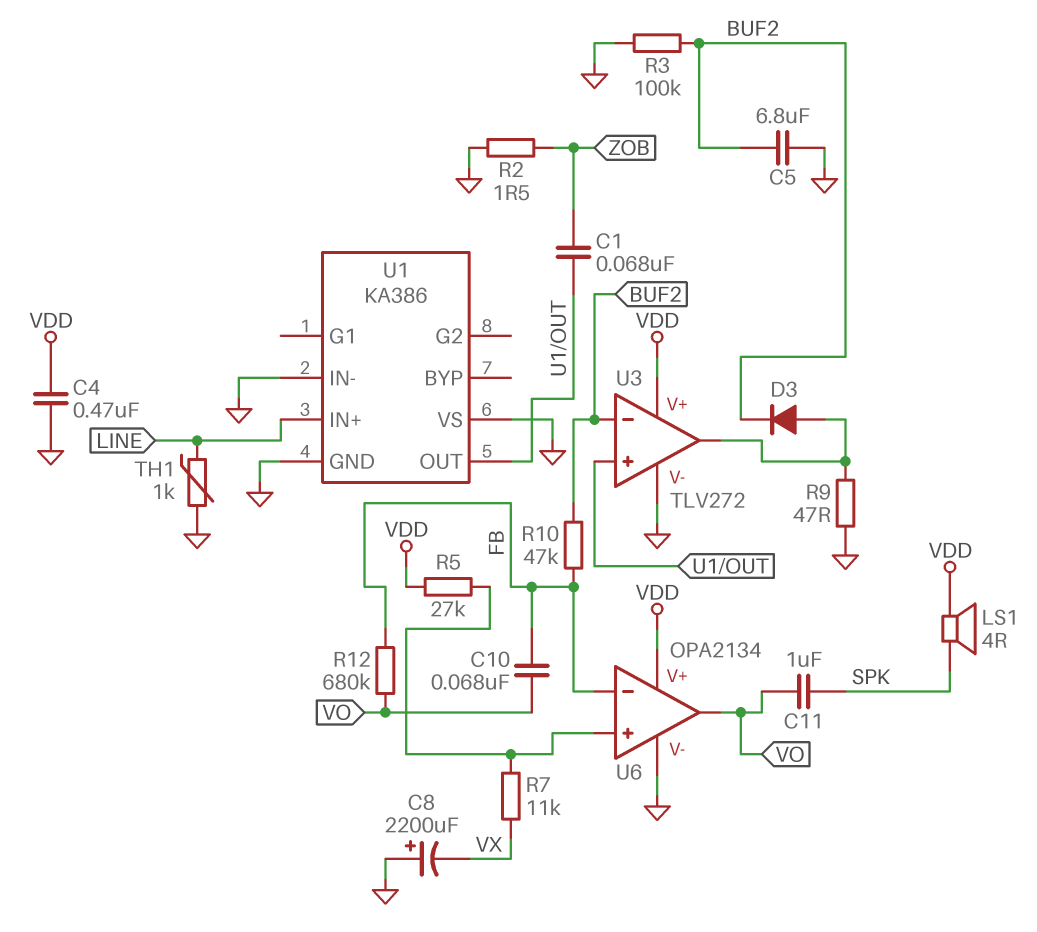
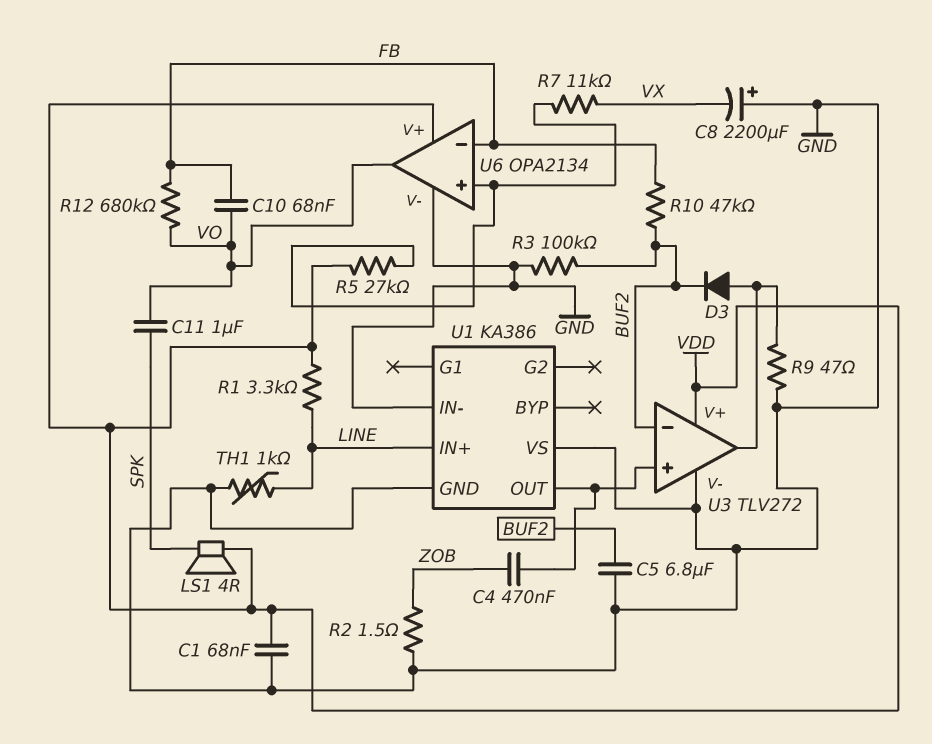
C1: 68nF (U1/OUT, ZOB) -> 68nF (GND, VDD)
C4: 470nF (GND, VDD) -> 470nF (U1/OUT, ZOB)
R1: none -> 3.3k (LINE, VDD)

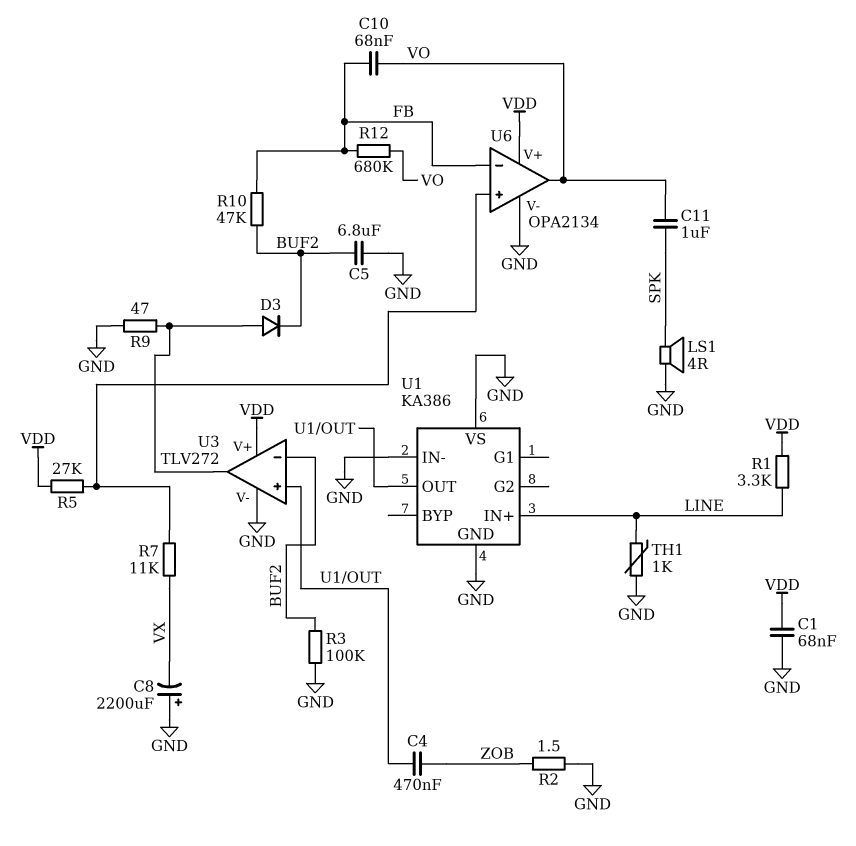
LS1: speaker 4R (SPK, VDD) -> speaker 4R (GND, SPK)

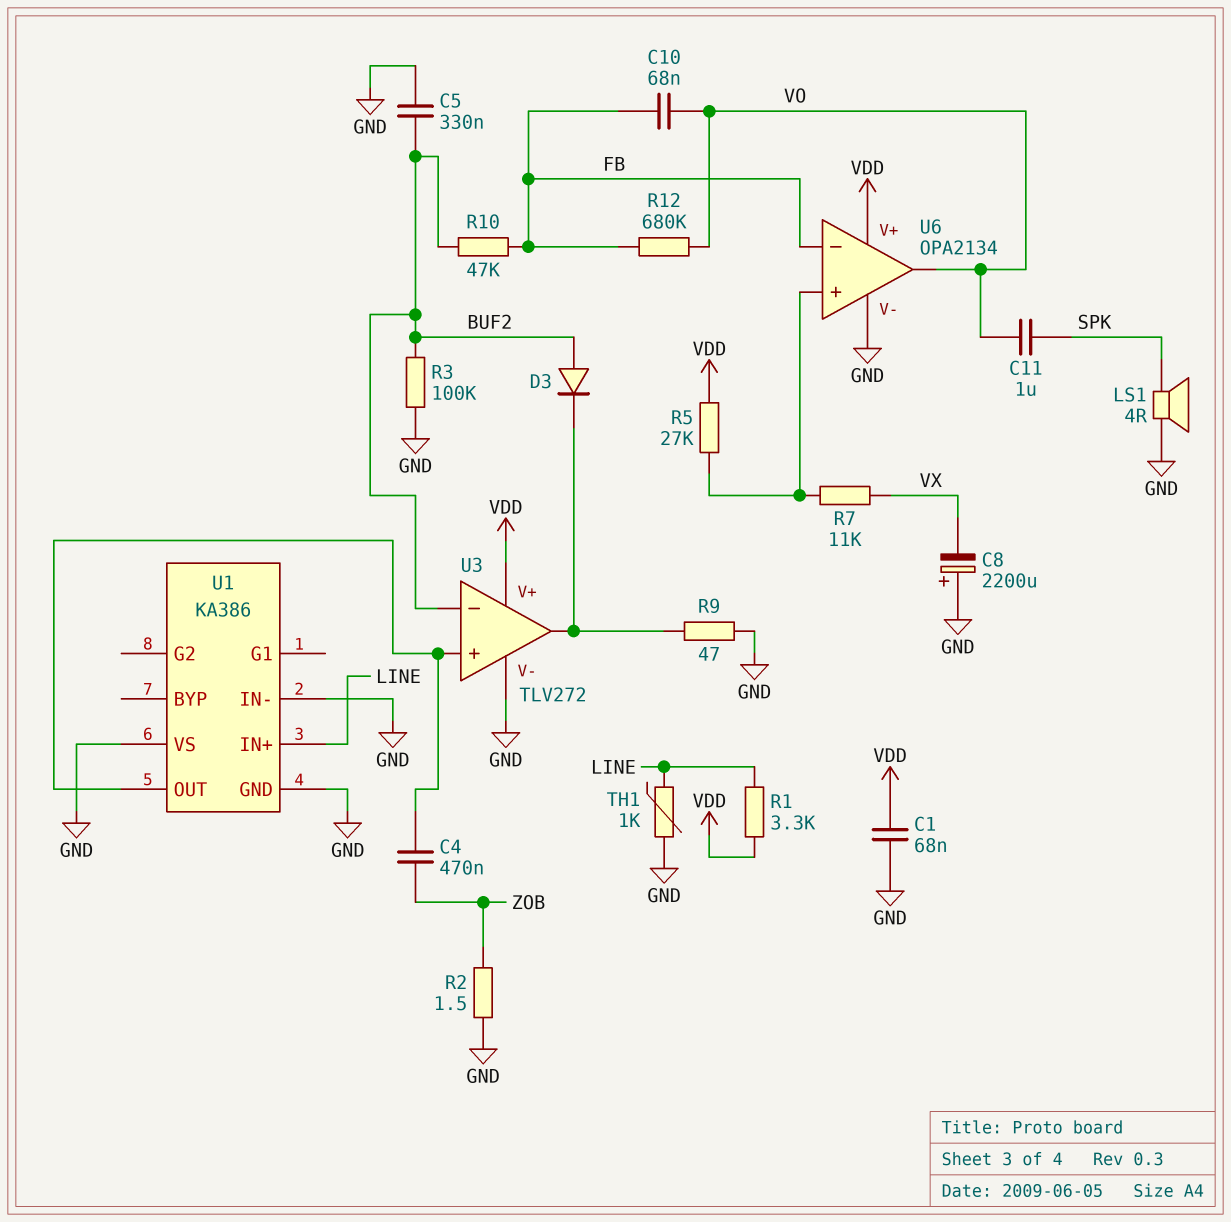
C5: 6.8uF (BUF2, GND) -> 330nF (BUF2, GND)
D3: diode (A U3/out, K BUF2) -> diode (A BUF2, K U3/out)

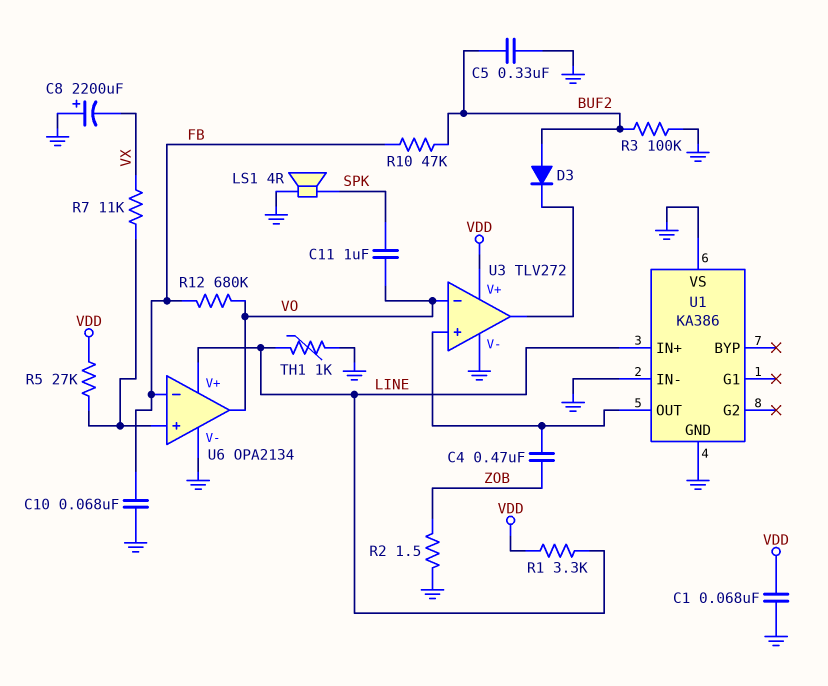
C10: 68nF (FB, VO) -> 68nF (FB, GND)
R9: 47 (GND, U3/out) -> none
U3 pin in-: BUF2 -> VO
U6 pin V+: VDD -> LINE

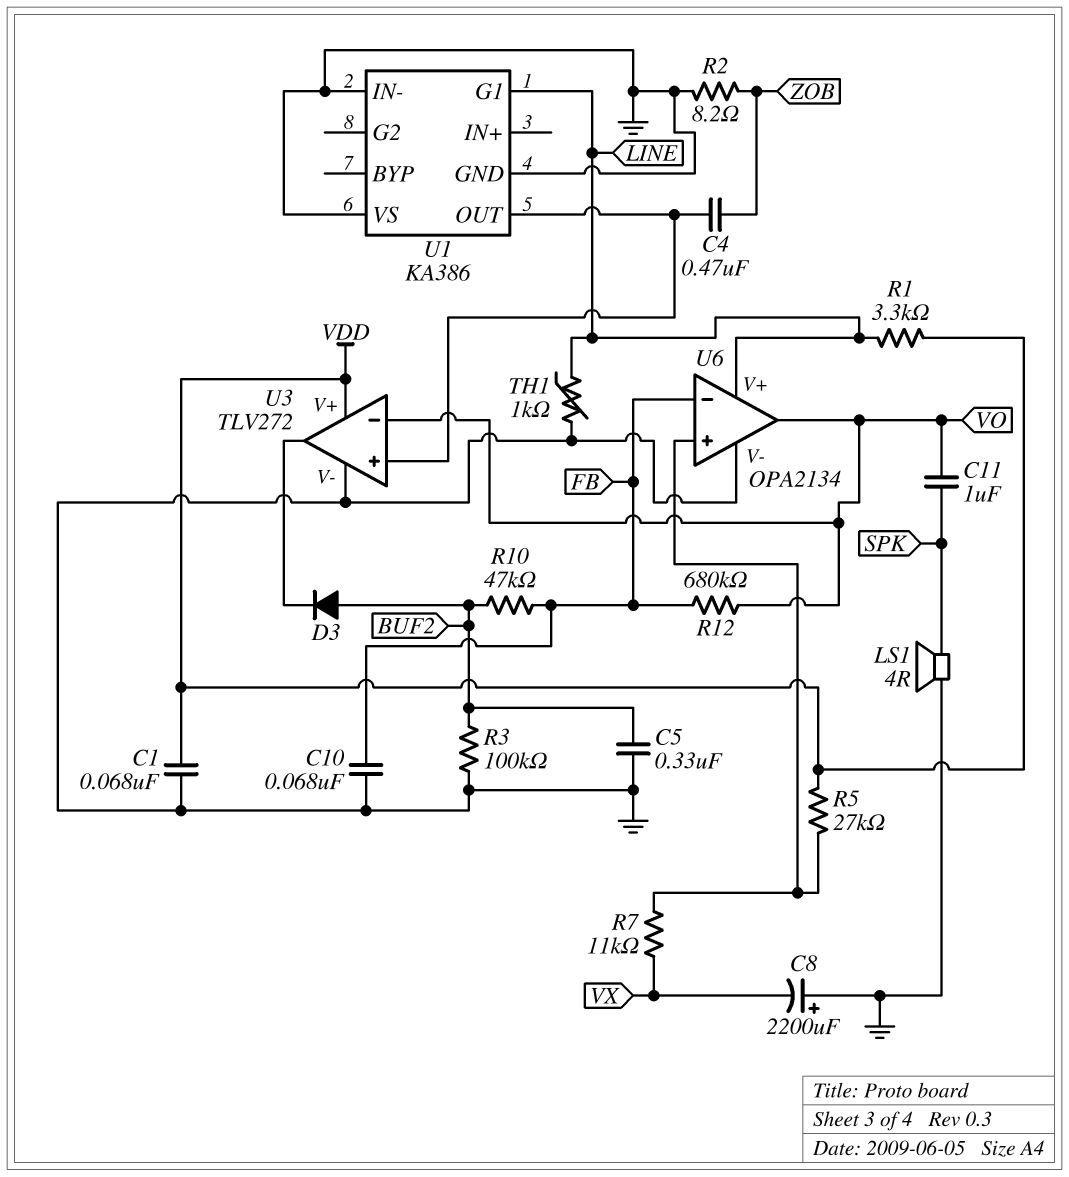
R2: 1.5 (GND, ZOB) -> 8.2 (GND, ZOB)
U1 pin G1: none -> LINE
U1 pin IN+: LINE -> none

